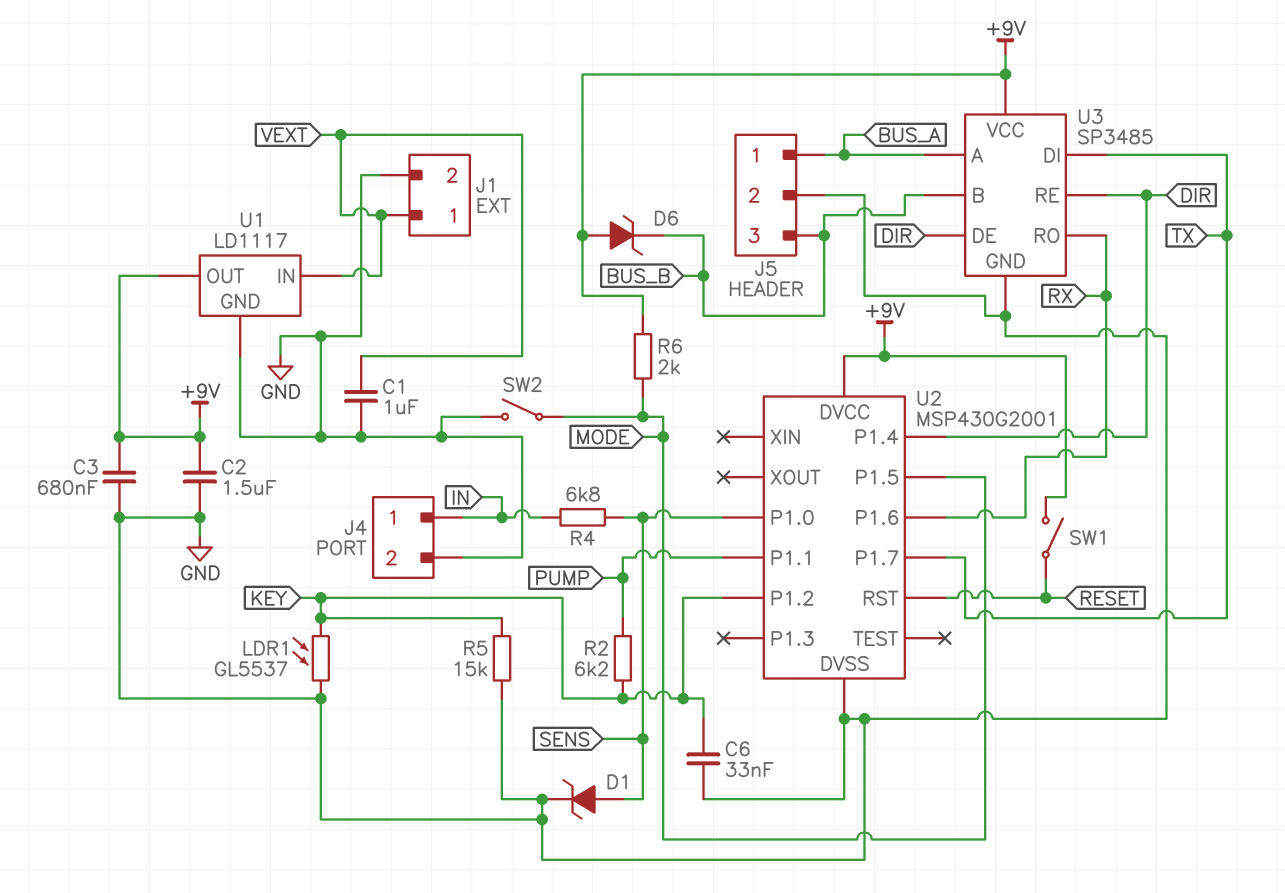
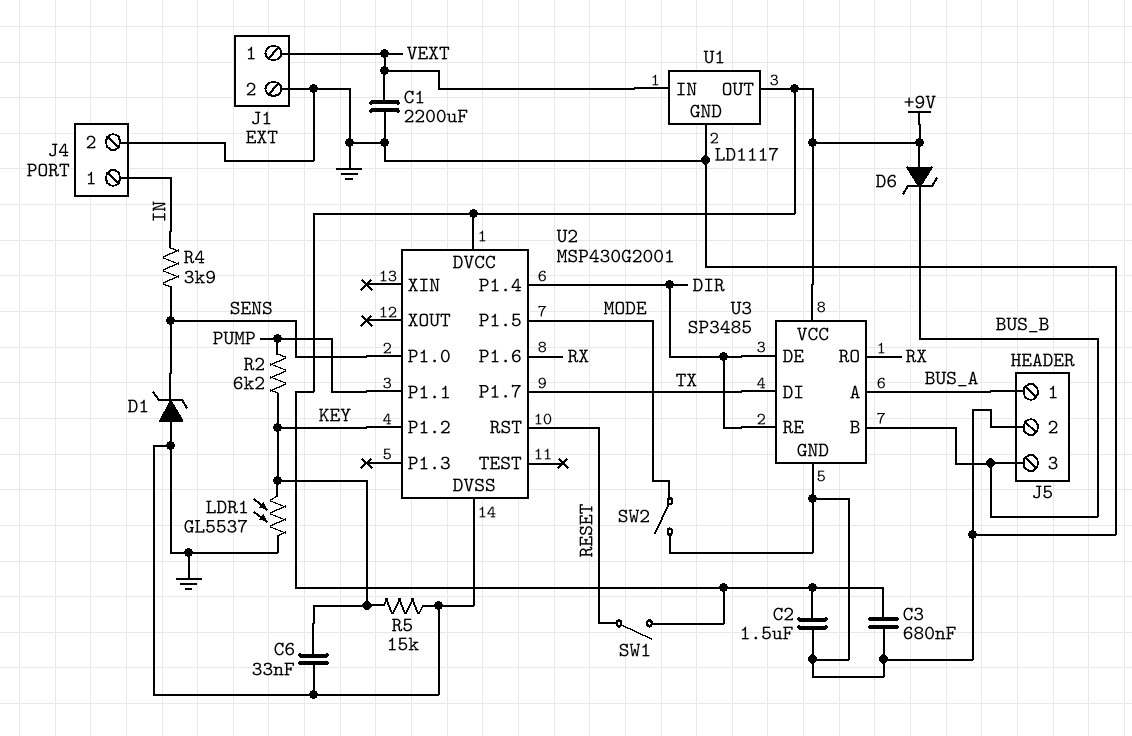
C1: 1uF (GND, VEXT) -> 2200uF (GND, VEXT)
D1: zener (A SENS, K GND) -> zener (A GND, K SENS)
R4: 6.8k (IN, SENS) -> 3.9k (IN, SENS)
R6: 2k (+9V, MODE) -> none

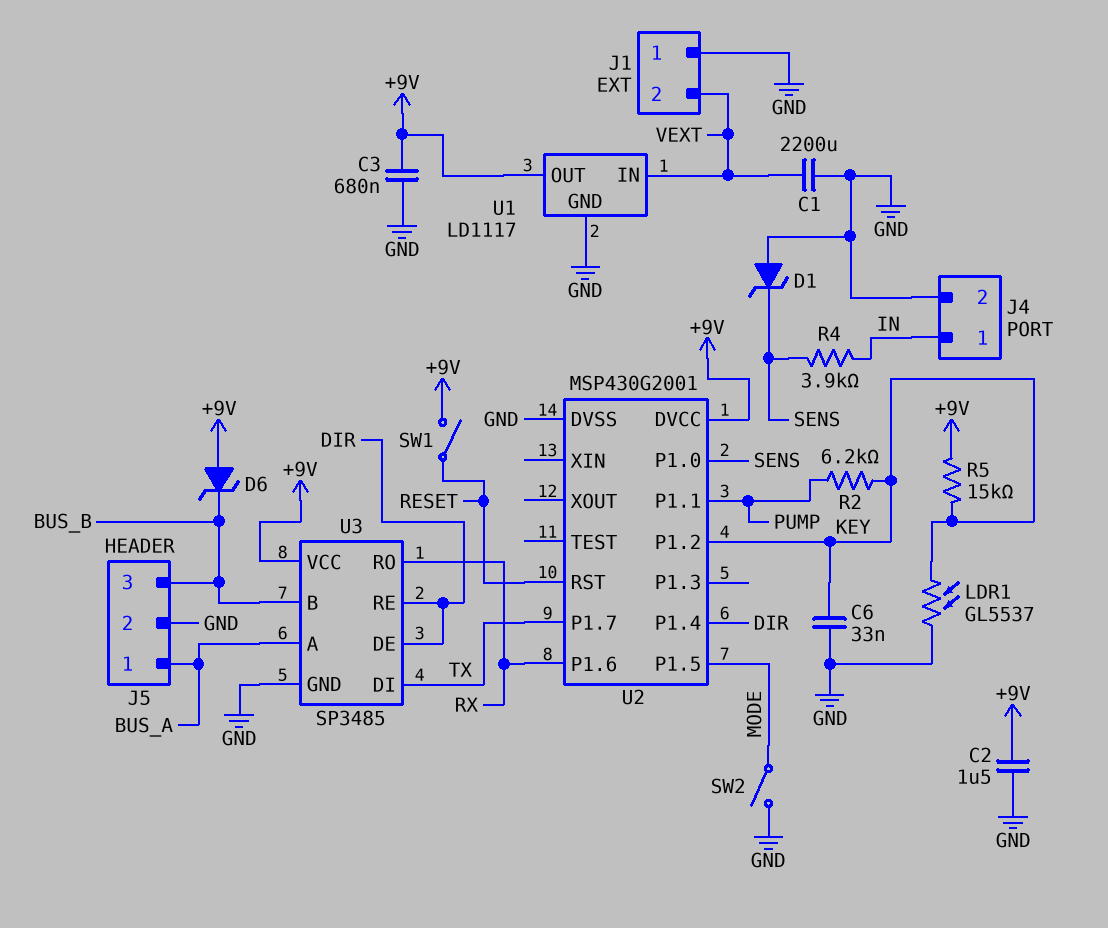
J1 pin 1: VEXT -> GND
J1 pin 2: GND -> VEXT
R5: 15k (GND, KEY) -> 15k (+9V, KEY)

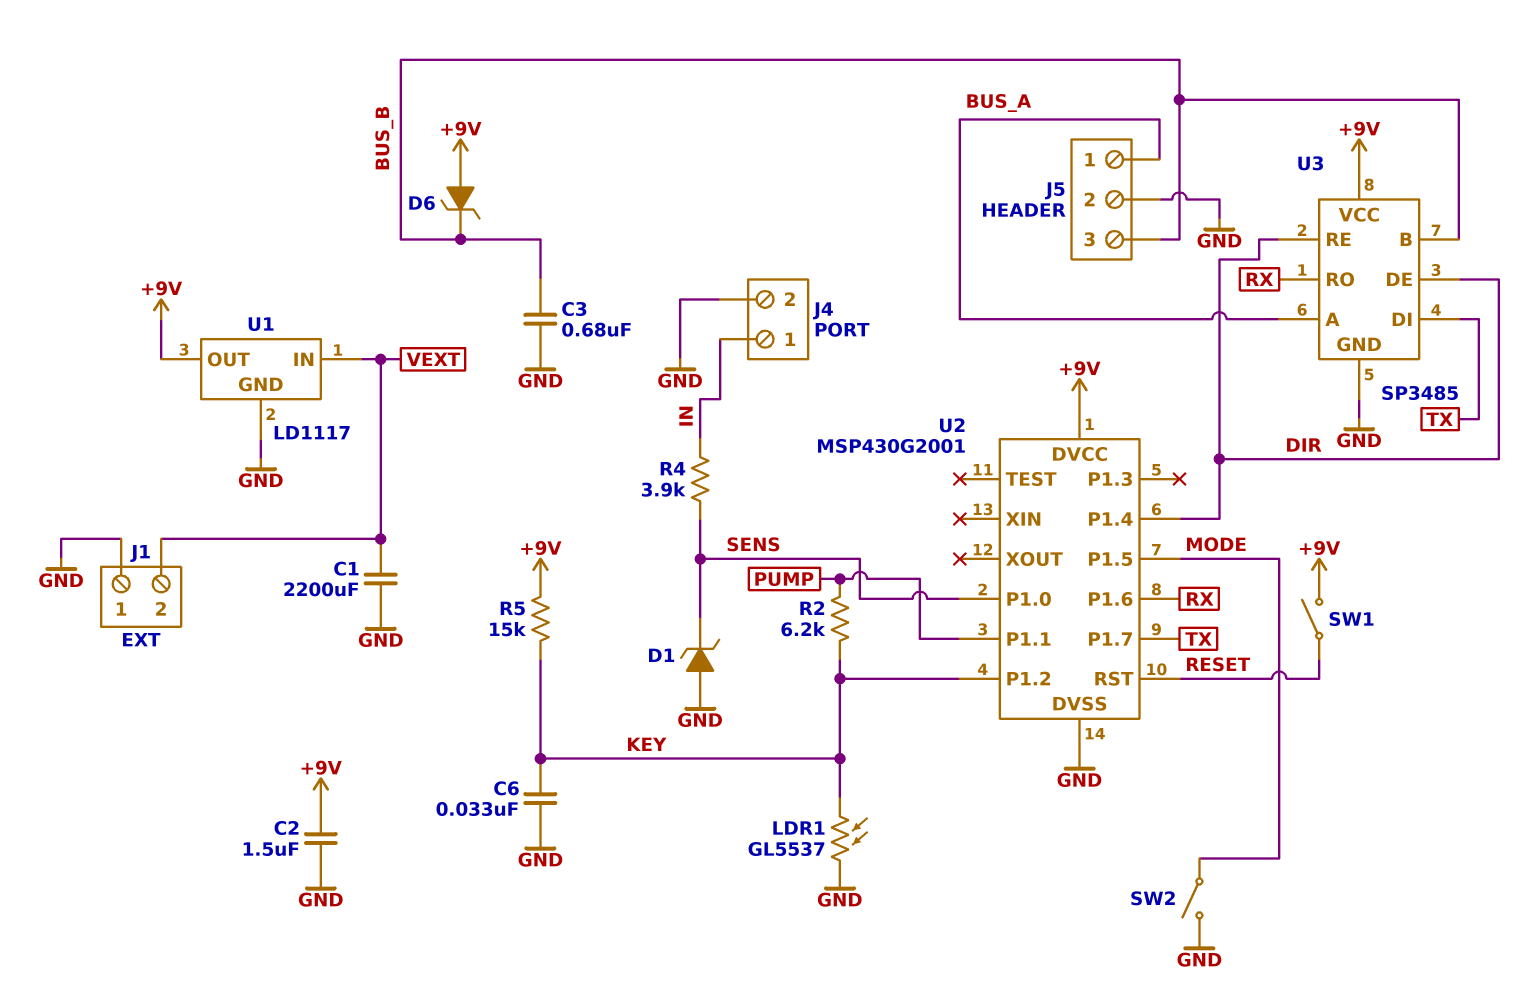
C3: 680nF (+9V, GND) -> 680nF (BUS_B, GND)

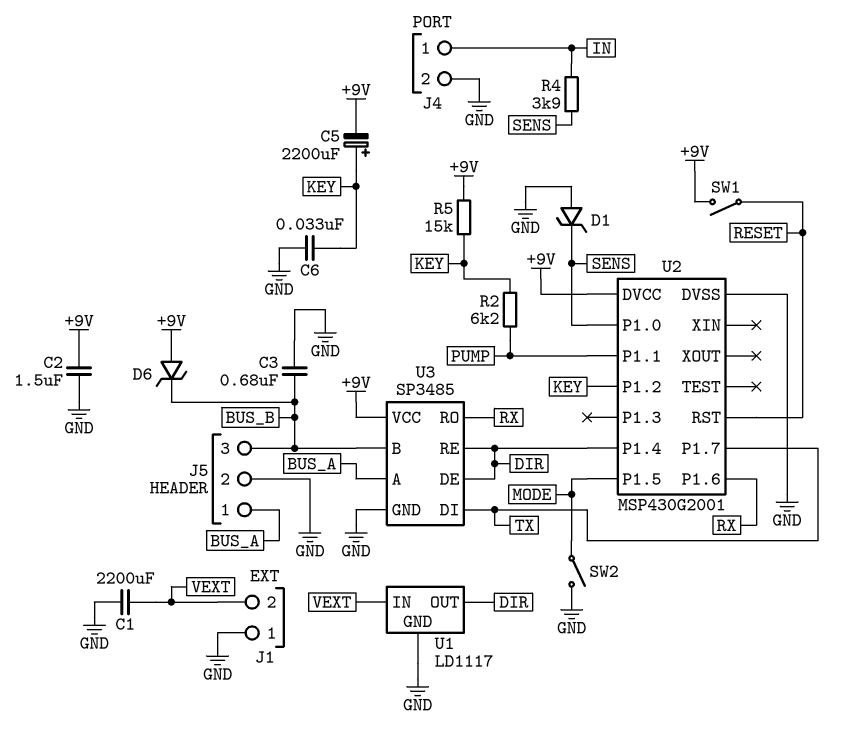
C5: none -> 2200uF (plus KEY, minus +9V)
LDR1: GL5537 (GND, KEY) -> none
U1 pin OUT: +9V -> DIR

